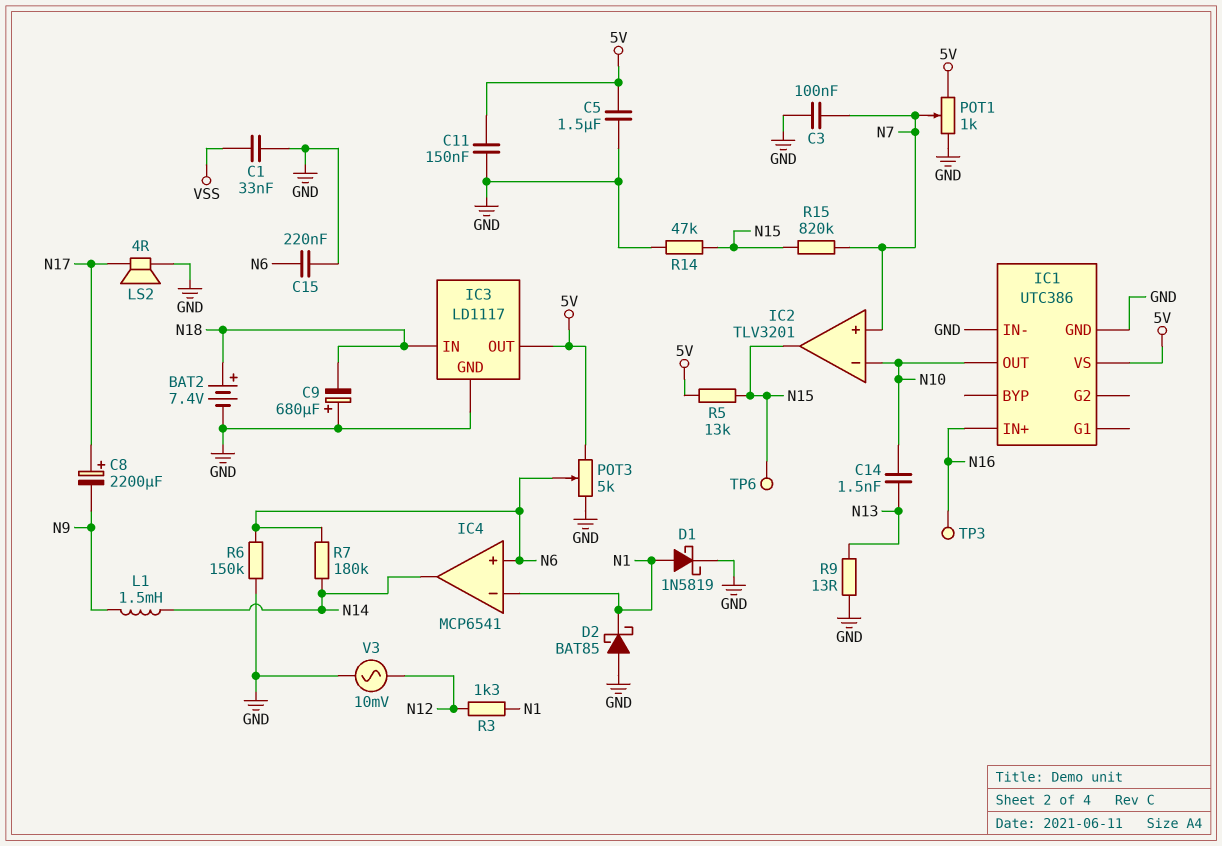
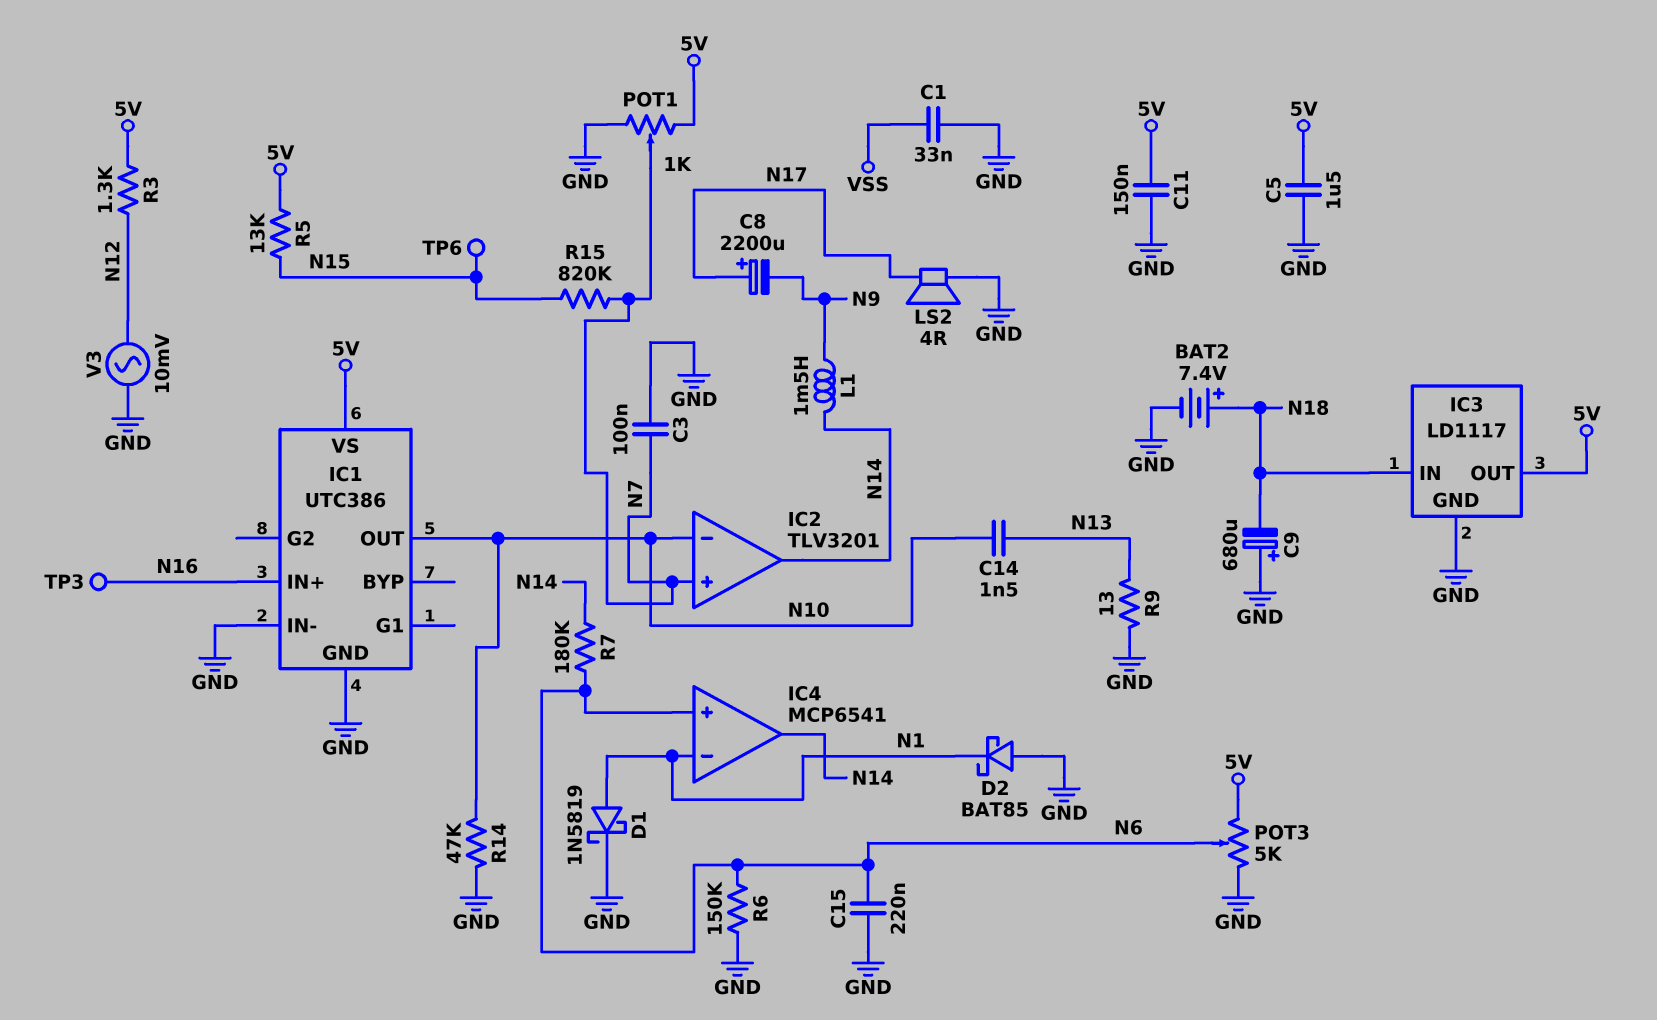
IC2 pin out: N15 -> N14
R3: 1.3k (N1, N12) -> 1.3k (5V, N12)
R14: 47k (GND, N15) -> 47k (GND, N10)

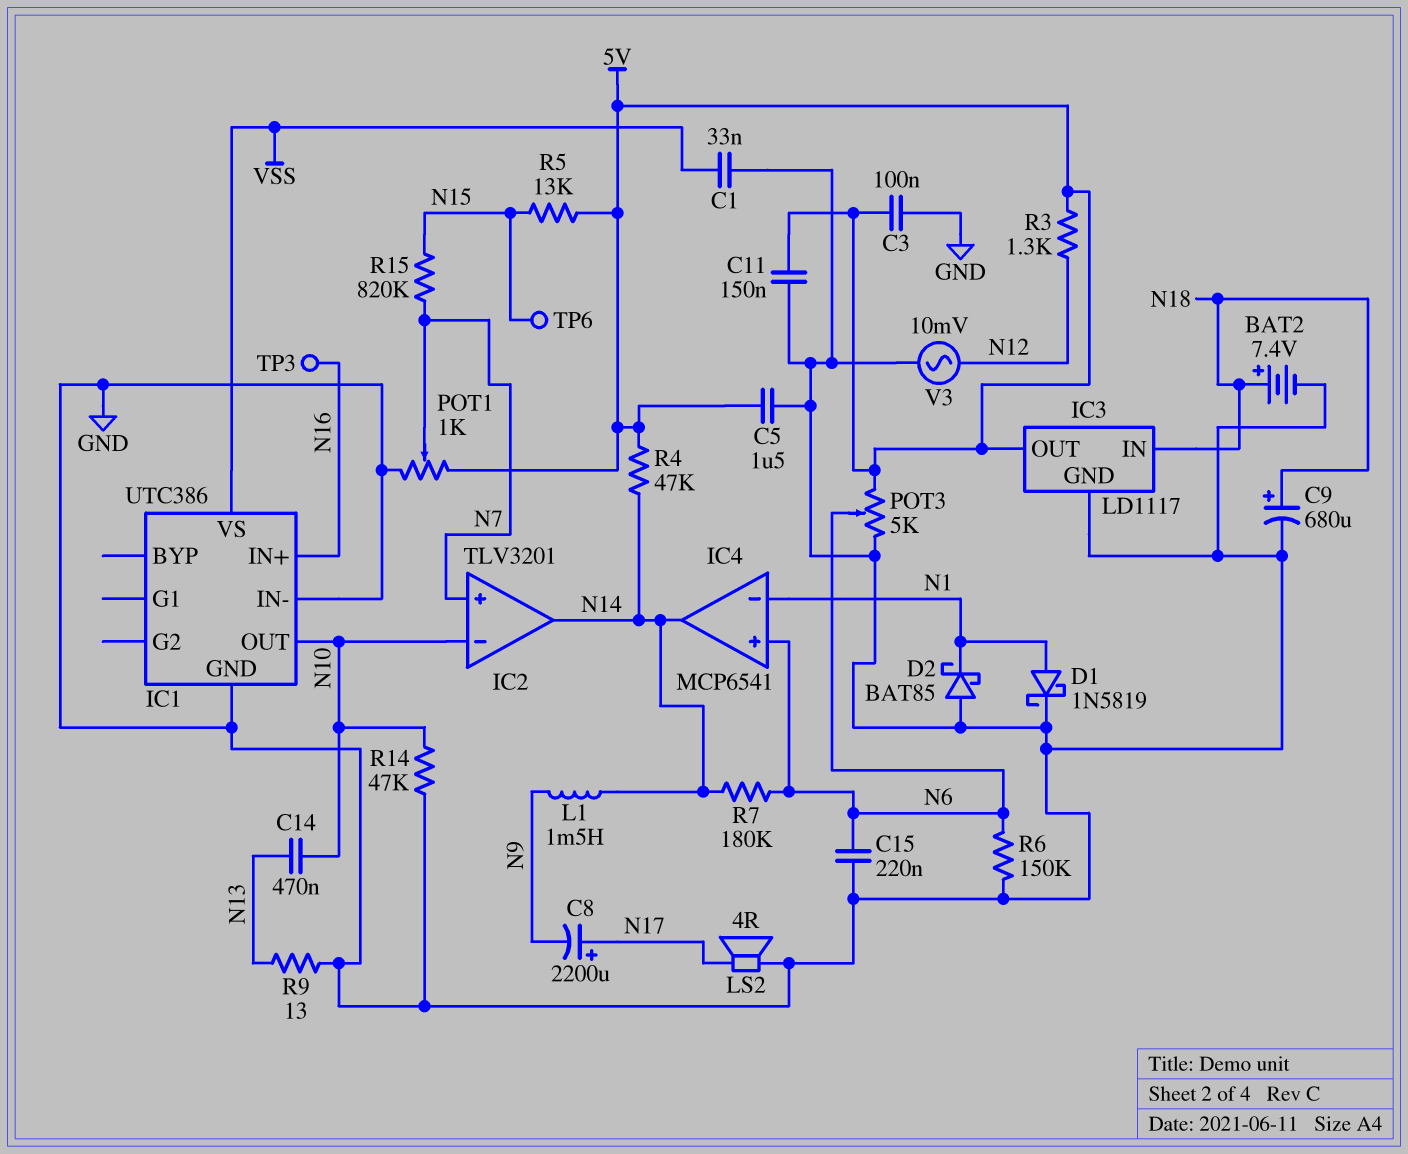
C3: 100nF (GND, N7) -> 100nF (5V, GND)
C9: 680uF (plus GND, minus N18) -> 680uF (plus N18, minus GND)
C14: 1.5nF (N10, N13) -> 470nF (N10, N13)
IC1 pin VS: 5V -> VSS
R4: none -> 47k (5V, N14)

